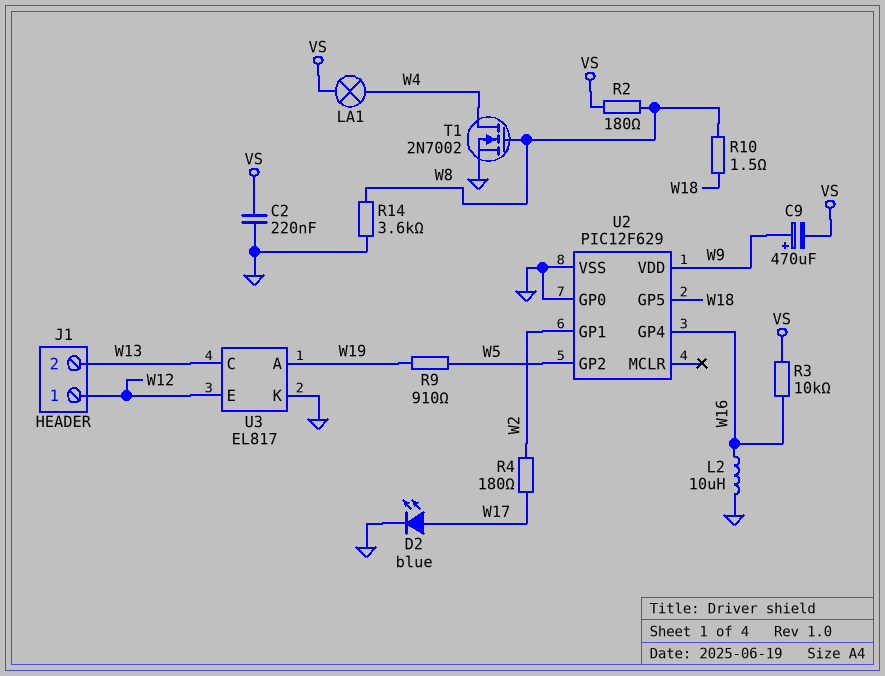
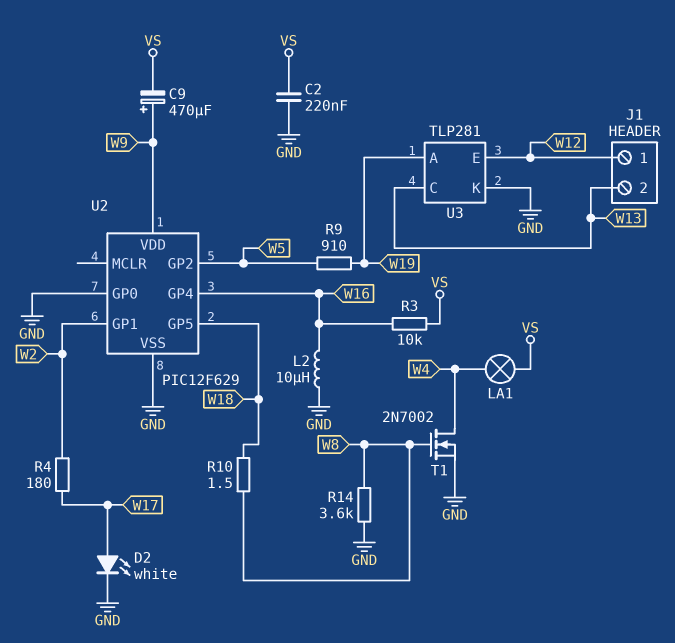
D2: LED blue (A W17, K GND) -> LED white (A W17, K GND)
R2: 180 (VS, W8) -> none
U3: EL817 -> TLP281

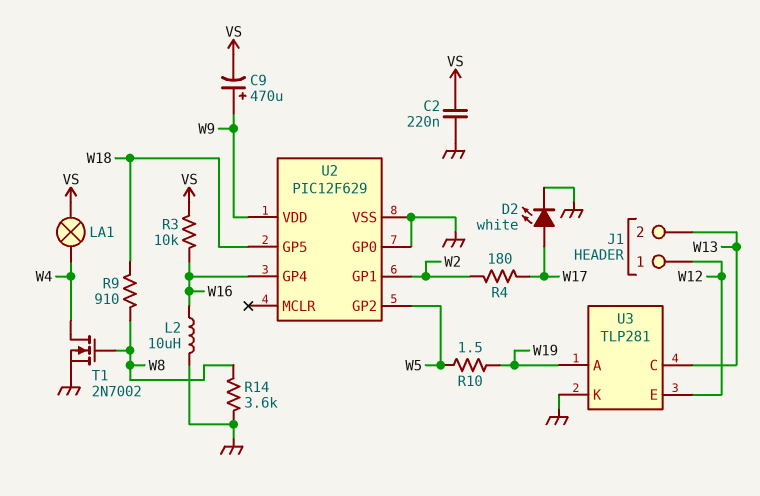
R9: 910 (W5, W19) -> 910 (W8, W18)
R10: 1.5 (W8, W18) -> 1.5 (W5, W19)

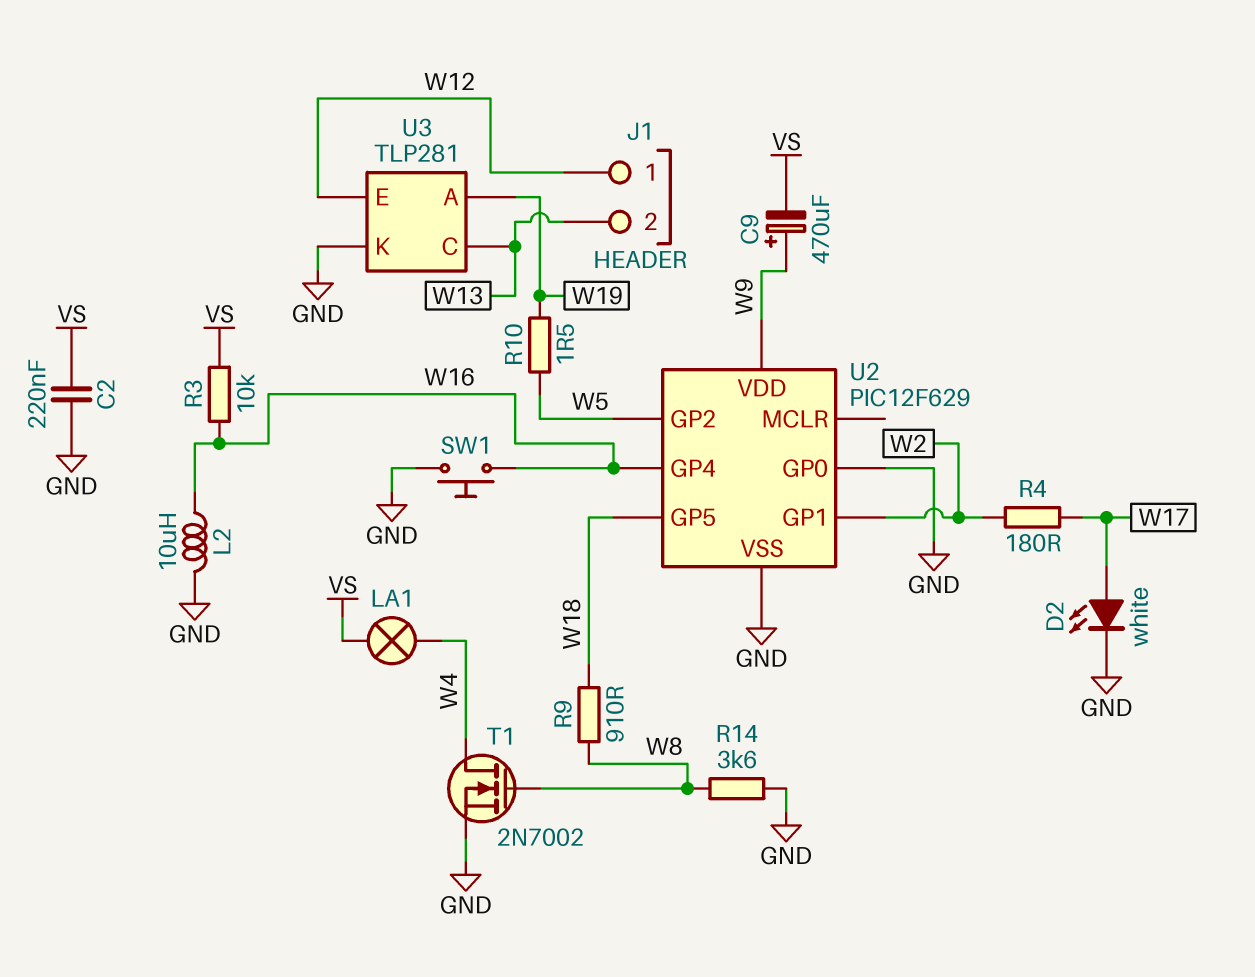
SW1: none -> button (GND, W16)

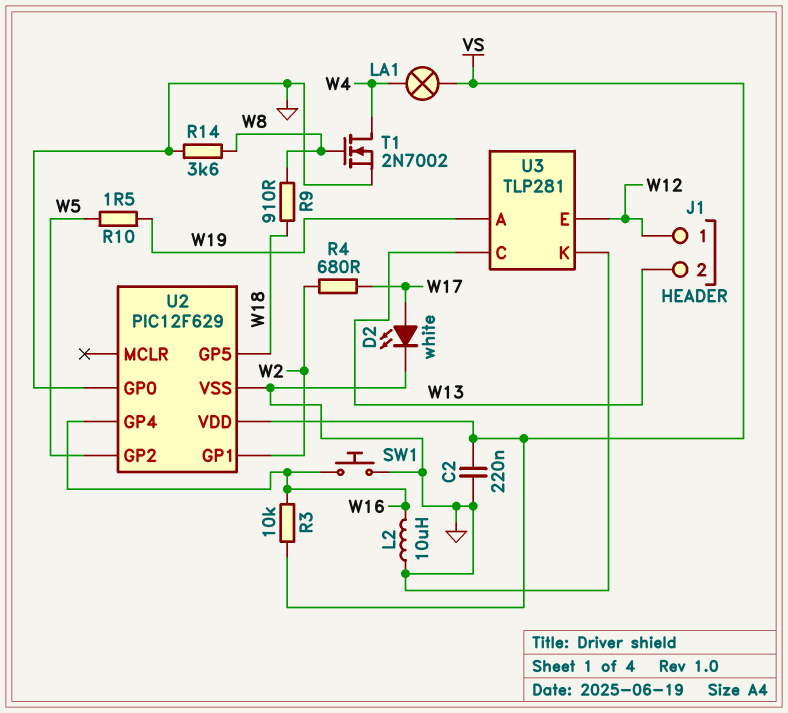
C9: 470uF (plus W9, minus VS) -> none
R4: 180 (W2, W17) -> 680 (W2, W17)
U2 pin VDD: W9 -> VS

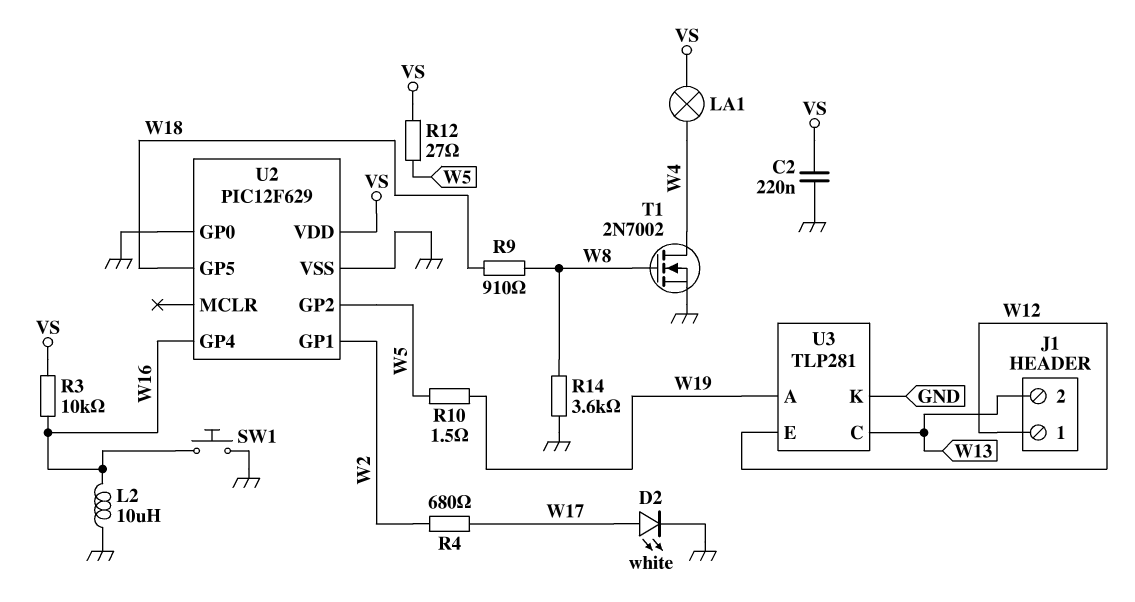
R12: none -> 27 (VS, W5)

